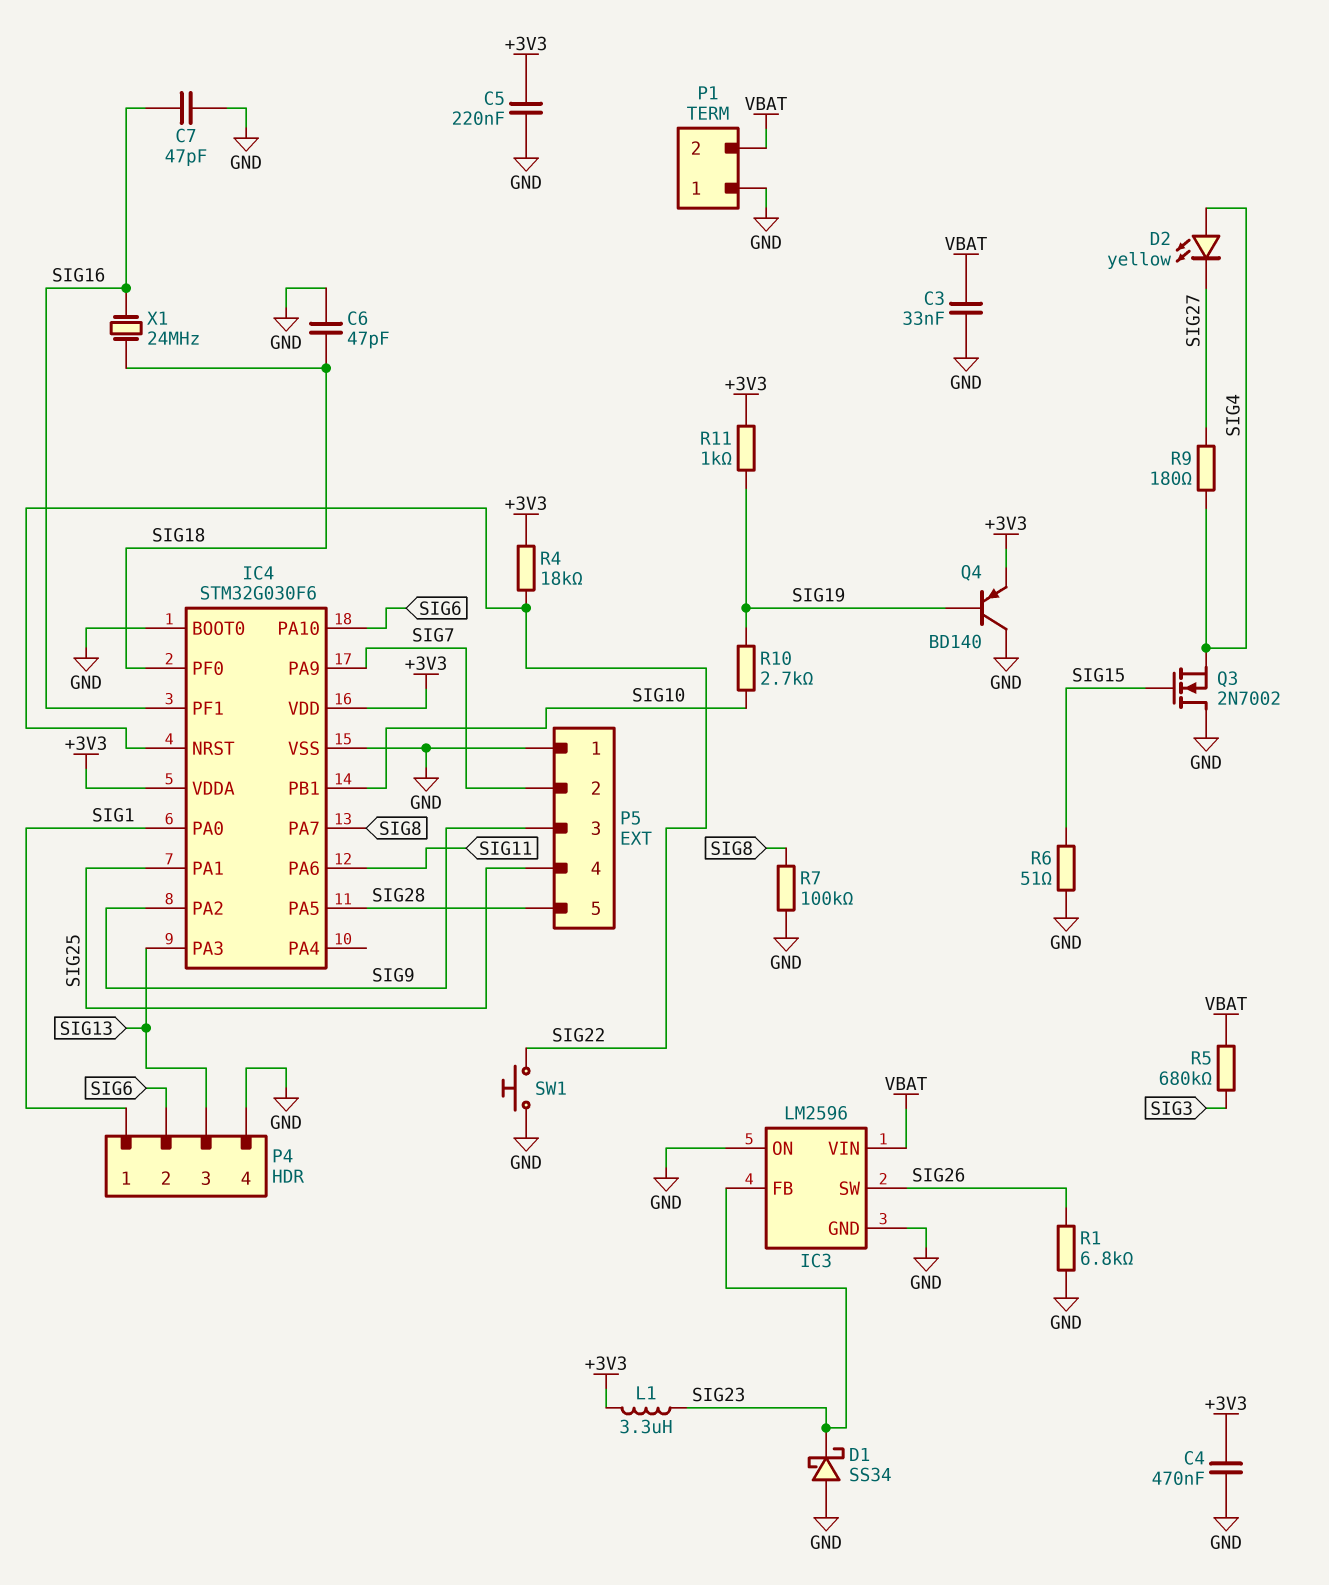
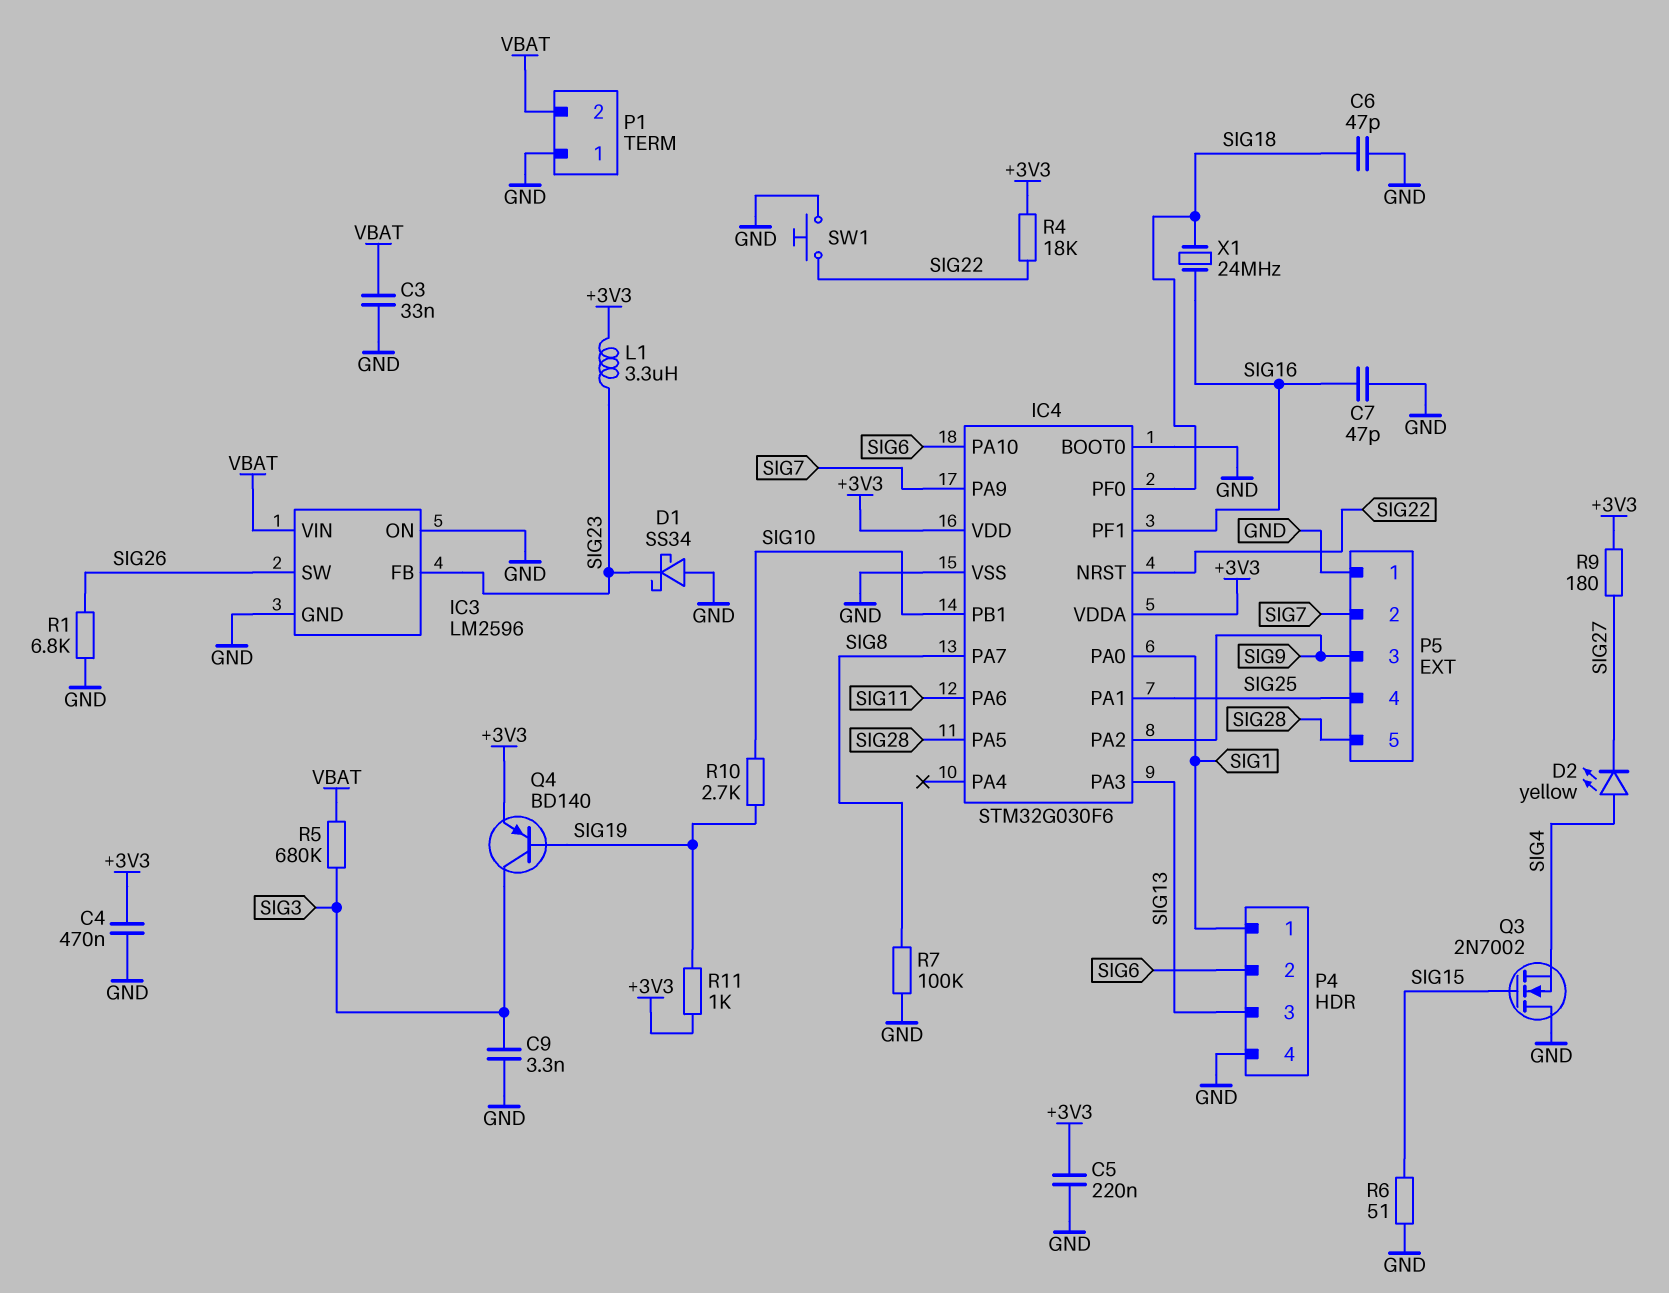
C9: none -> 3.3nF (GND, SIG3)
Q4: PNP BD140 (B SIG19, C GND, E +3V3) -> PNP BD140 (B SIG19, C SIG3, E +3V3)
R9: 180 (SIG4, SIG27) -> 180 (+3V3, SIG27)

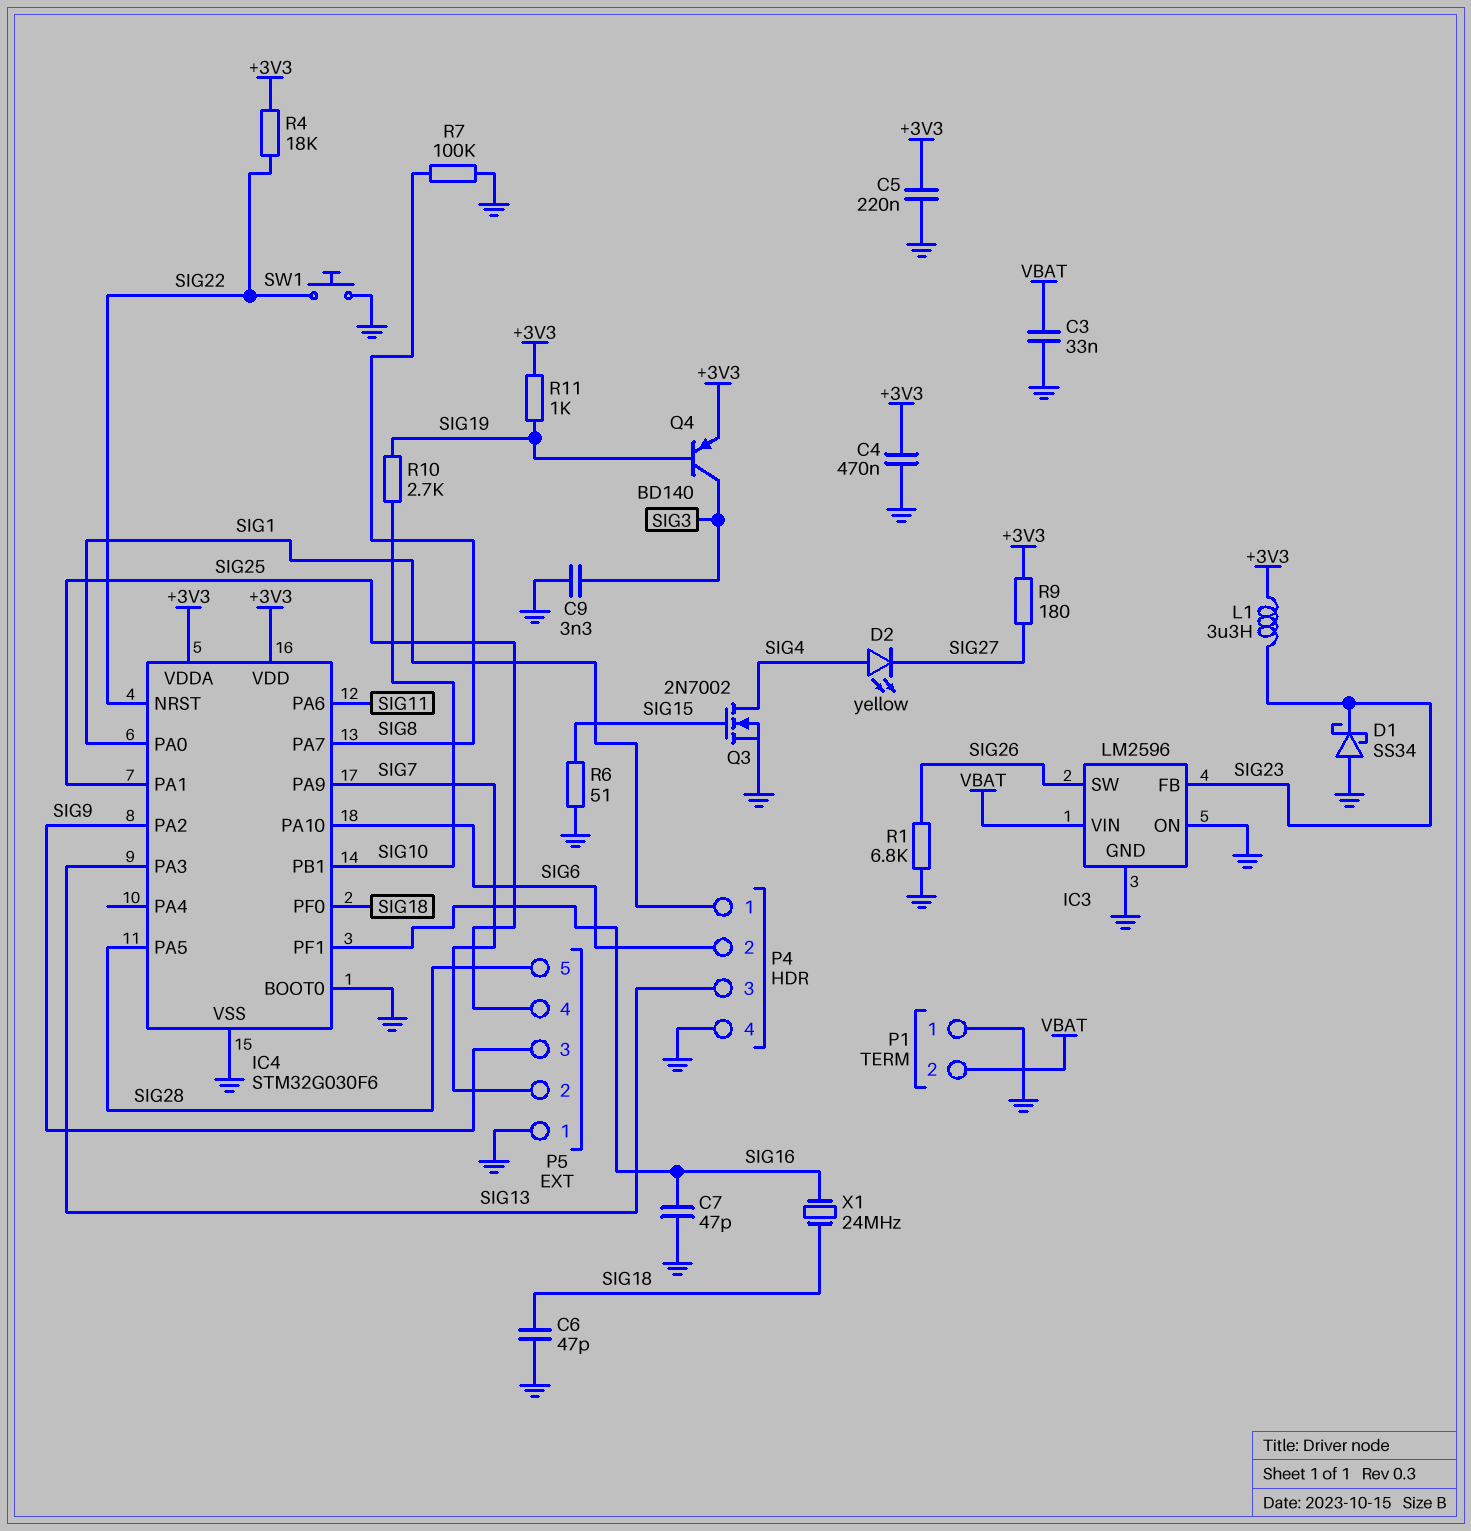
Q3: NMOS 2N7002 (G SIG15, D GND, S SIG4) -> NMOS 2N7002 (G SIG15, D SIG4, S GND)
R5: 680k (SIG3, VBAT) -> none

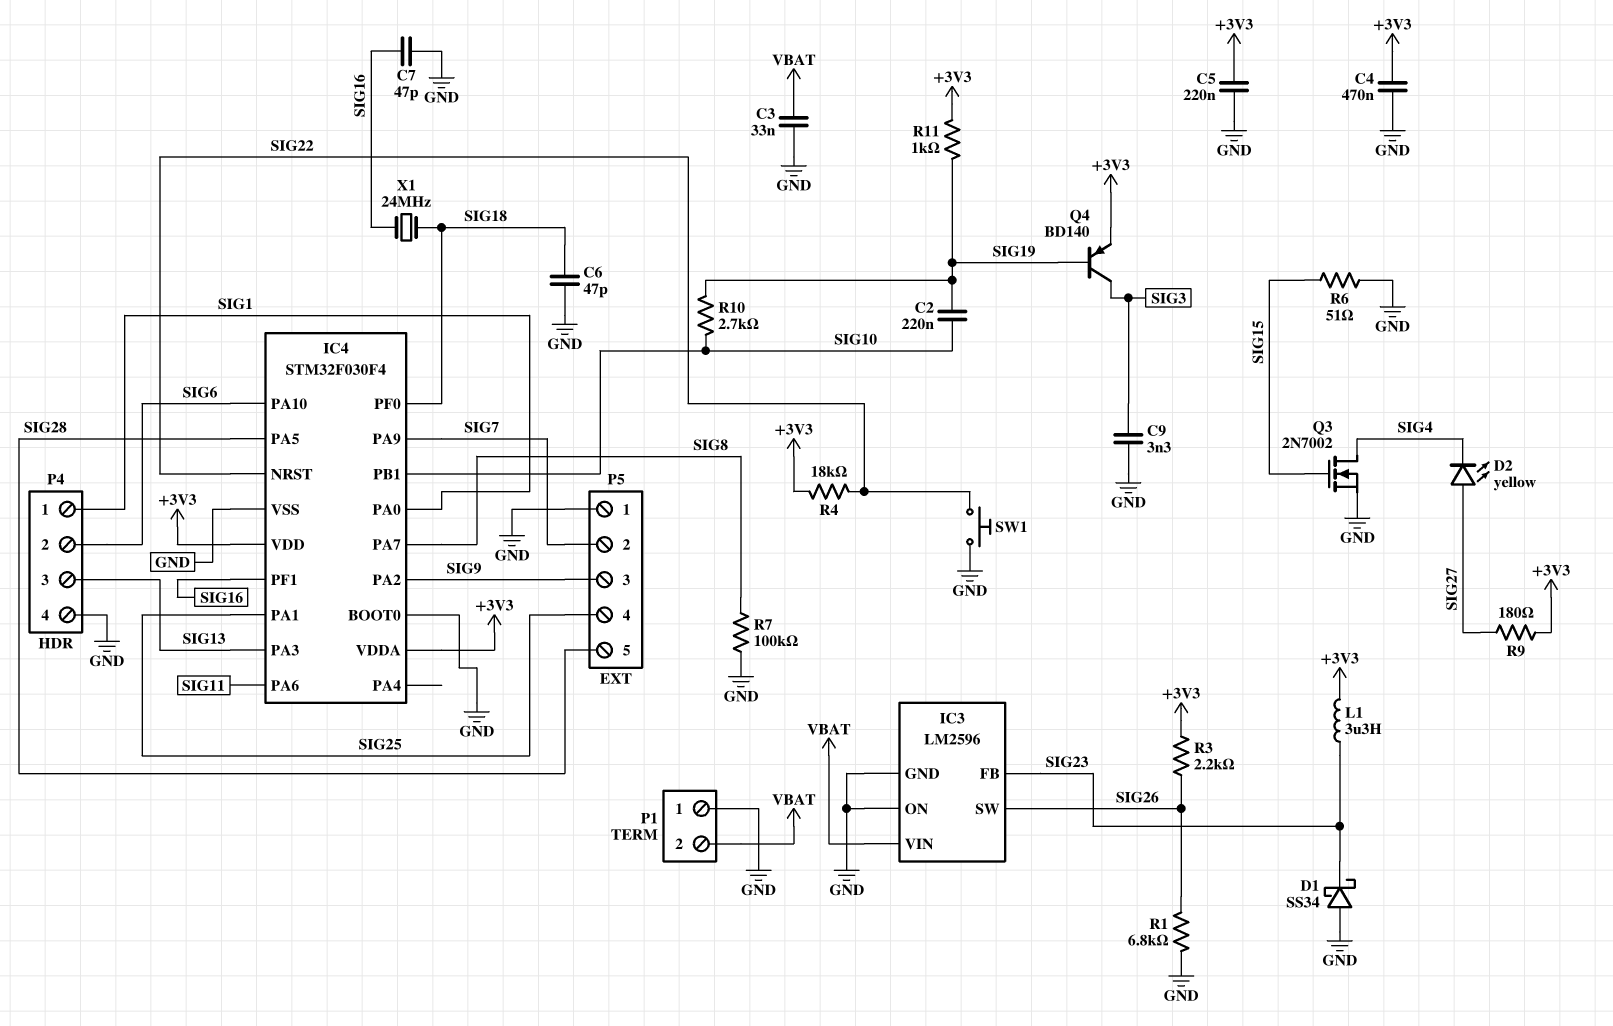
C2: none -> 220nF (SIG10, SIG19)
D2: LED yellow (A SIG4, K SIG27) -> LED yellow (A SIG27, K SIG4)
IC4: STM32G030F6 -> STM32F030F4
R3: none -> 2.2k (+3V3, SIG26)

